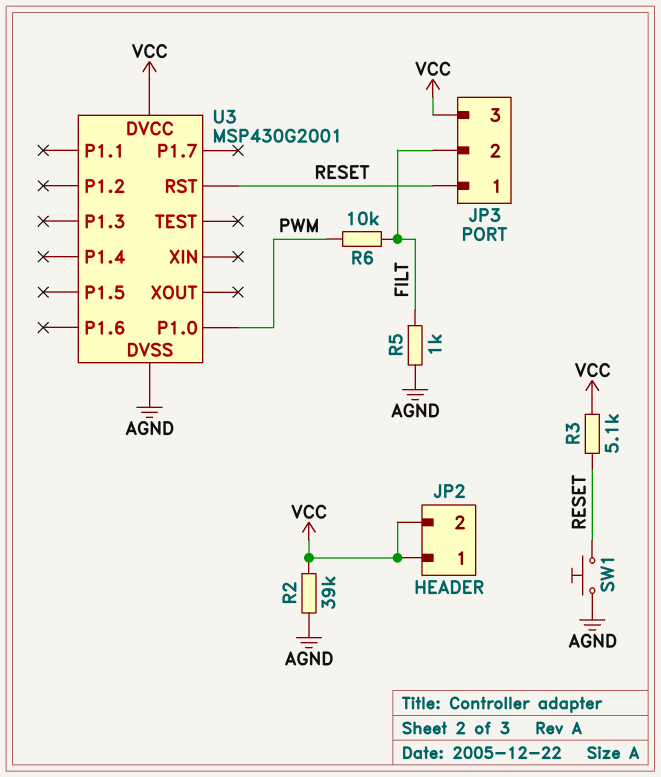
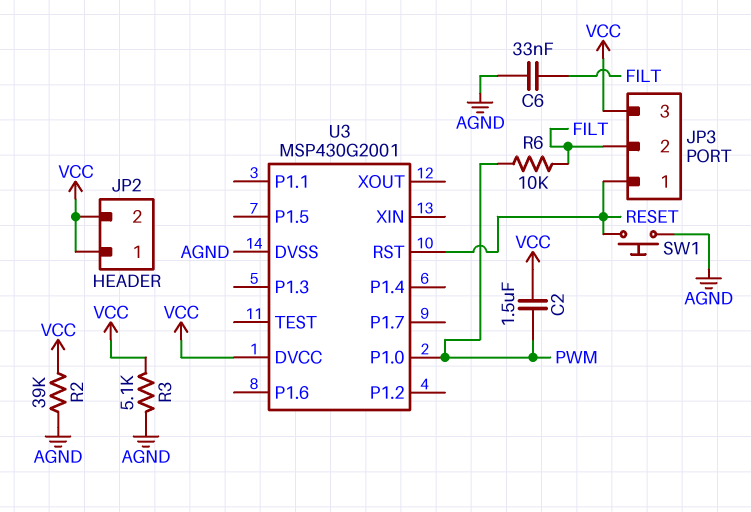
C2: none -> 1.5uF (PWM, VCC)
C6: none -> 33nF (AGND, FILT)
R3: 5.1k (RESET, VCC) -> 5.1k (AGND, VCC)
R5: 1k (AGND, FILT) -> none

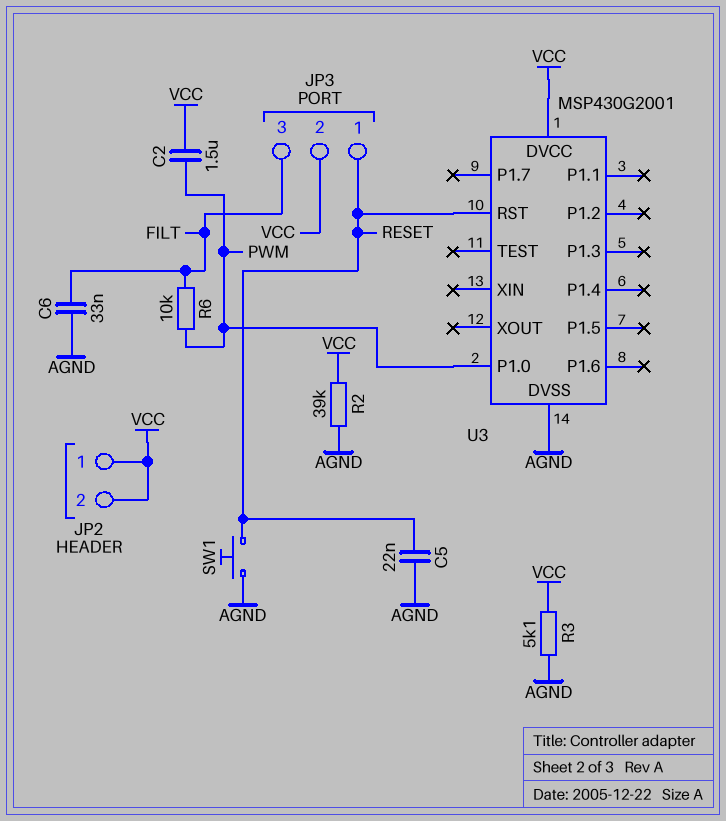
C5: none -> 22nF (AGND, RESET)
JP3 pin 2: FILT -> VCC
JP3 pin 3: VCC -> FILT

